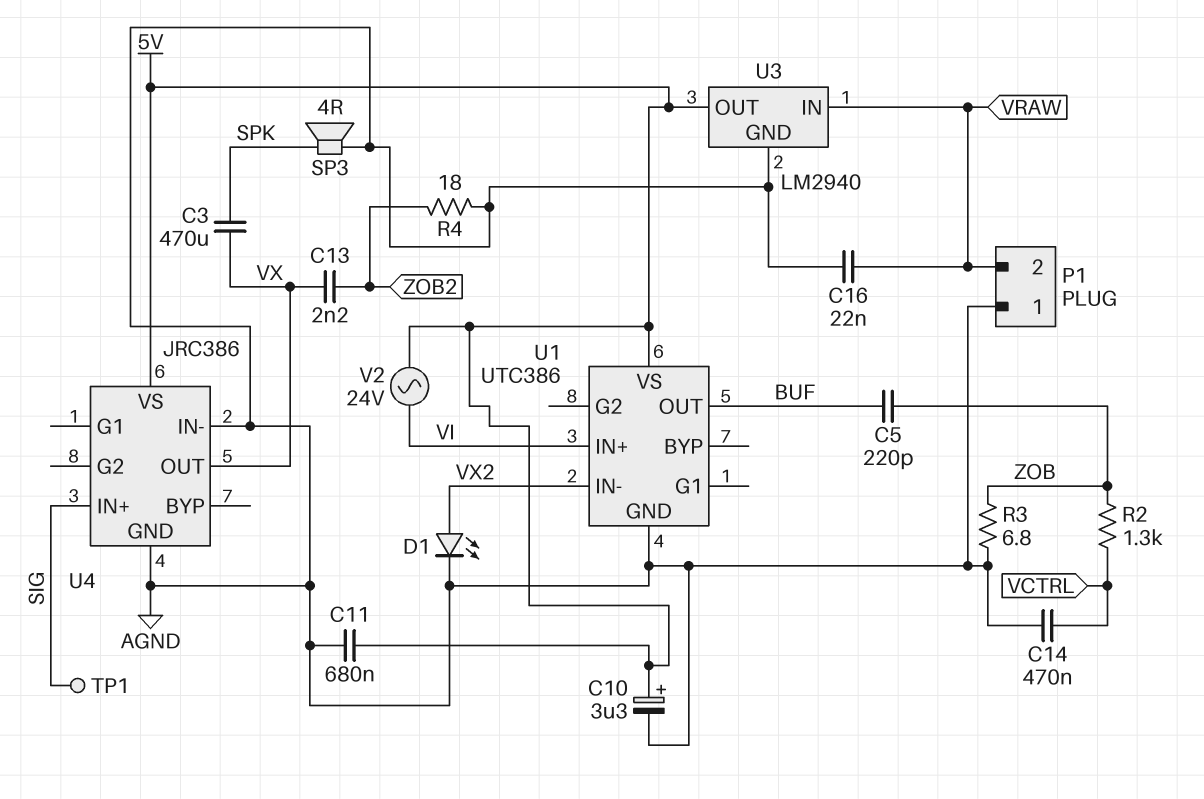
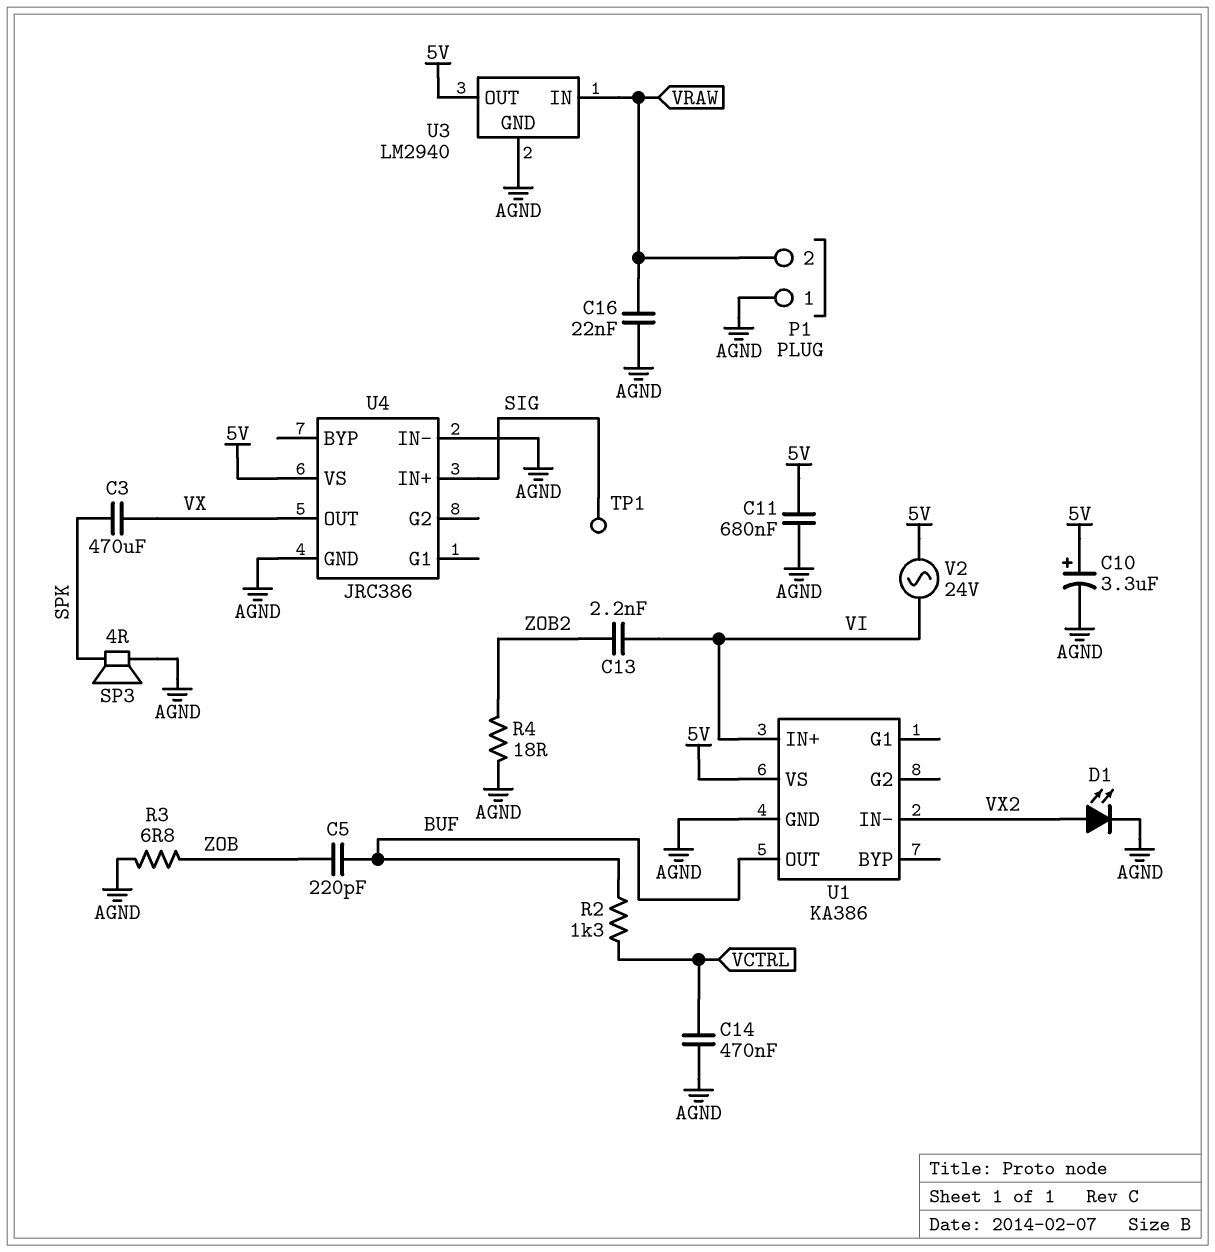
C13: 2.2nF (VX, ZOB2) -> 2.2nF (VI, ZOB2)
R2: 1.3k (VCTRL, ZOB) -> 1.3k (BUF, VCTRL)
U1: UTC386 -> KA386

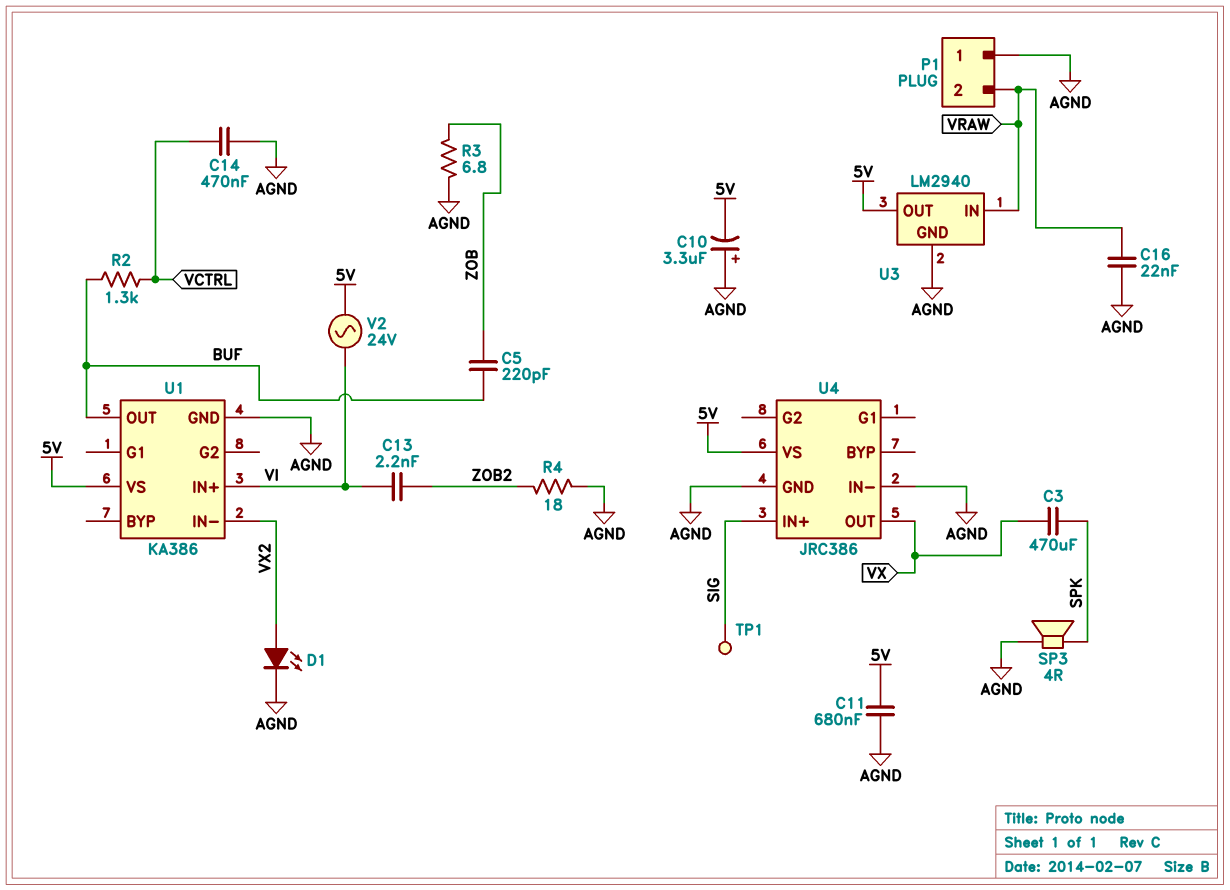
C10: 3.3uF (plus 5V, minus AGND) -> 3.3uF (plus AGND, minus 5V)

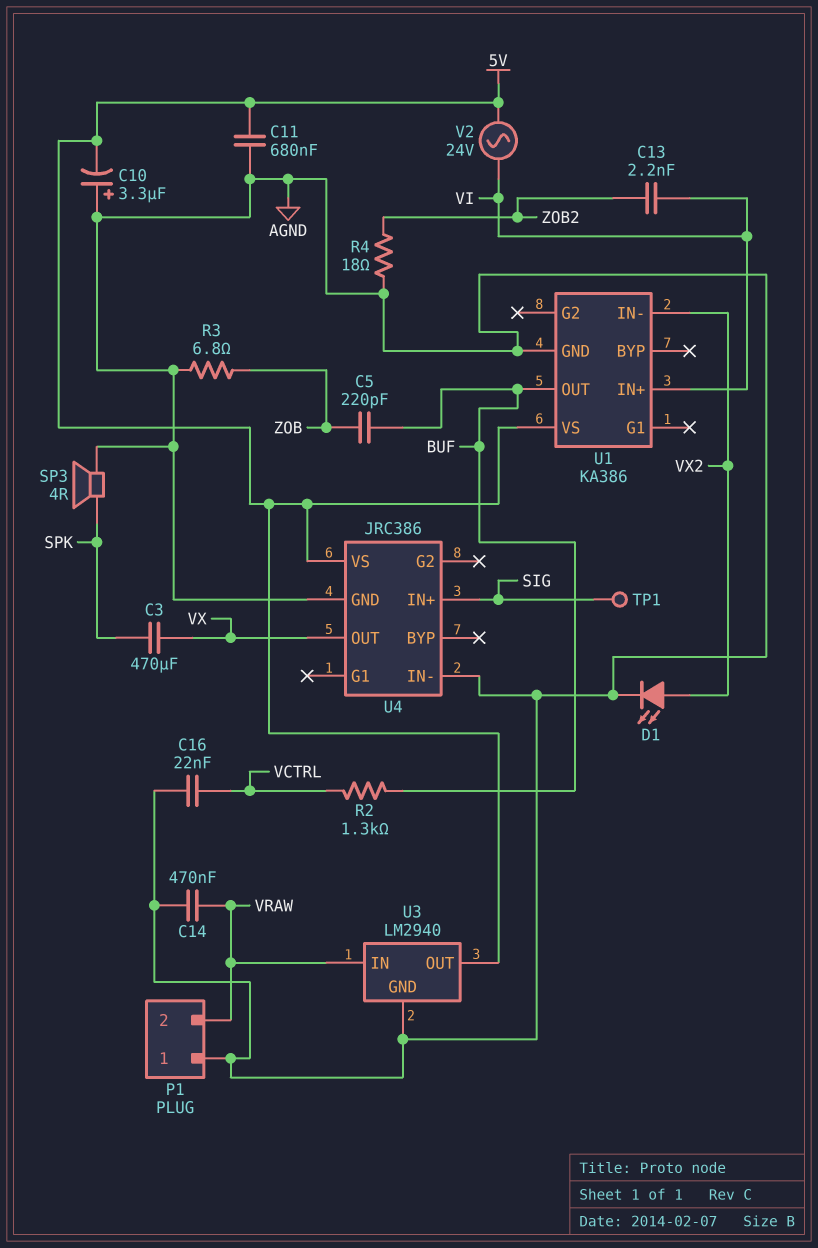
C14: 470nF (AGND, VCTRL) -> 470nF (AGND, VRAW)
C16: 22nF (AGND, VRAW) -> 22nF (AGND, VCTRL)

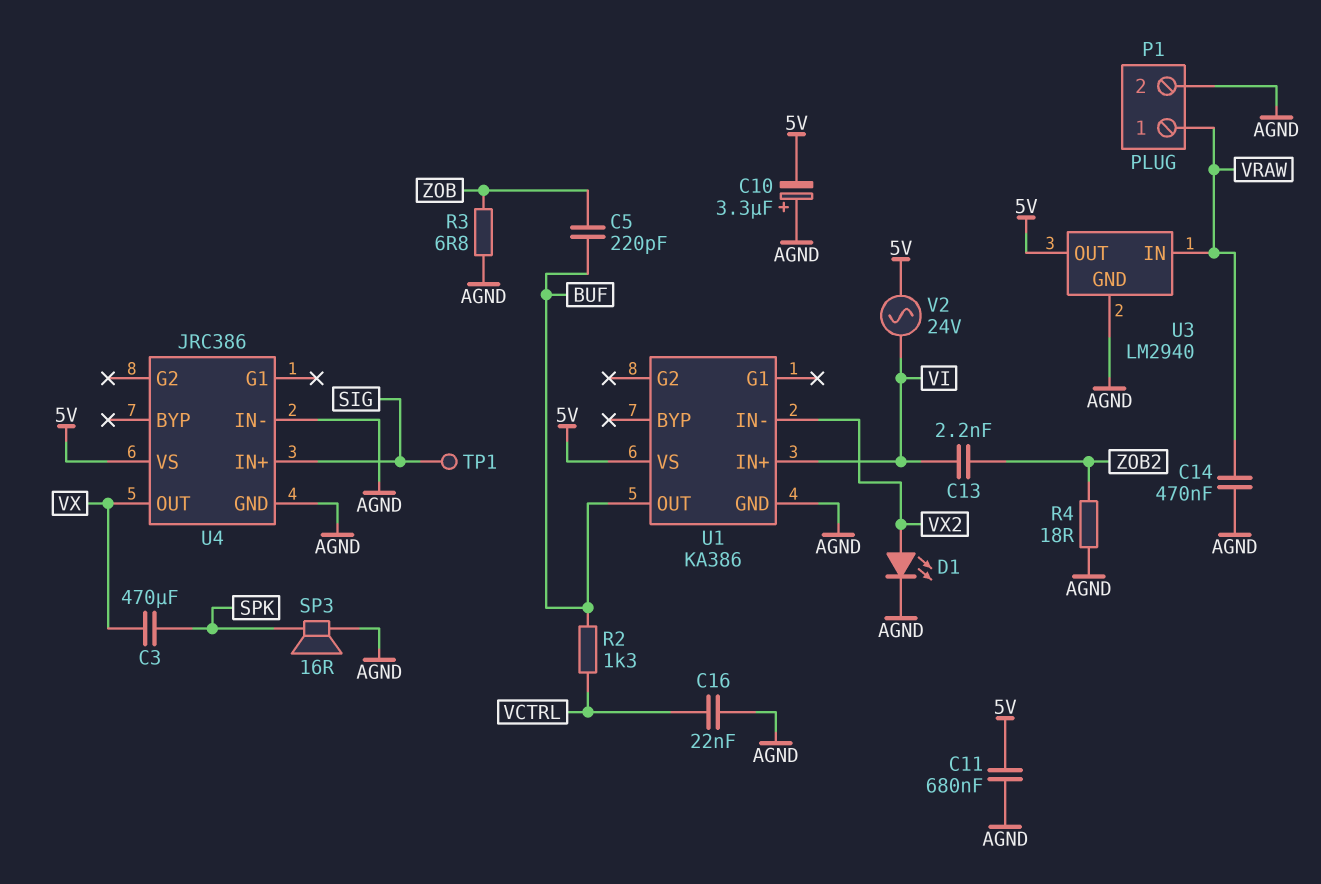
P1 pin 1: AGND -> VRAW
P1 pin 2: VRAW -> AGND
SP3: speaker 4R (AGND, SPK) -> speaker 16R (AGND, SPK)

